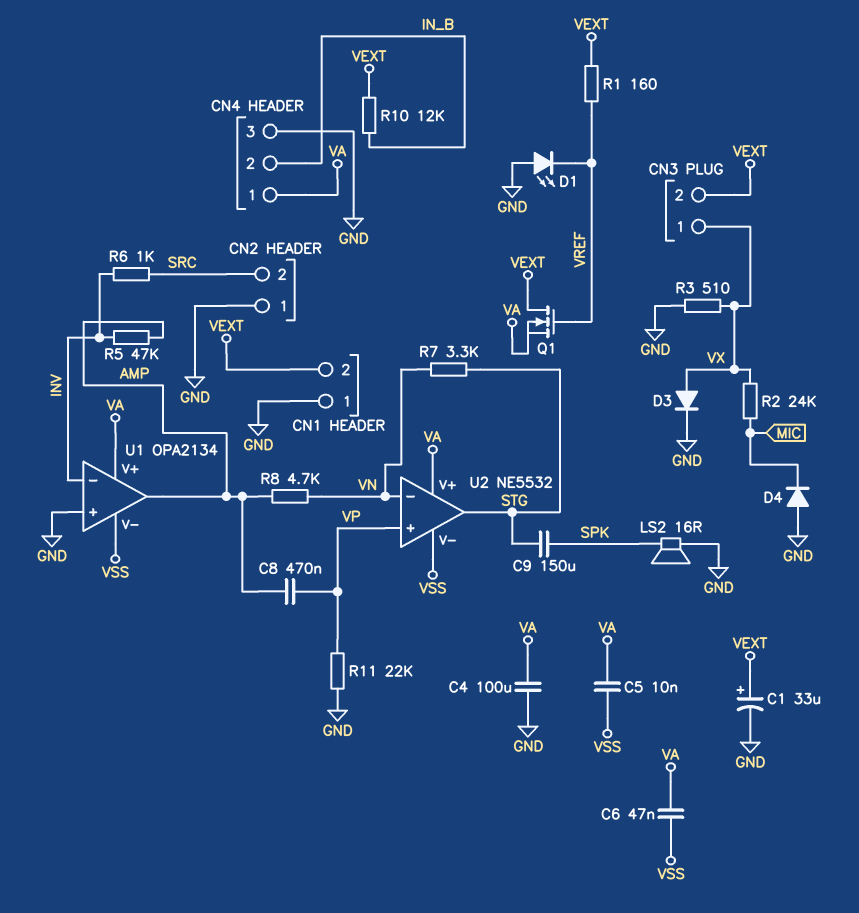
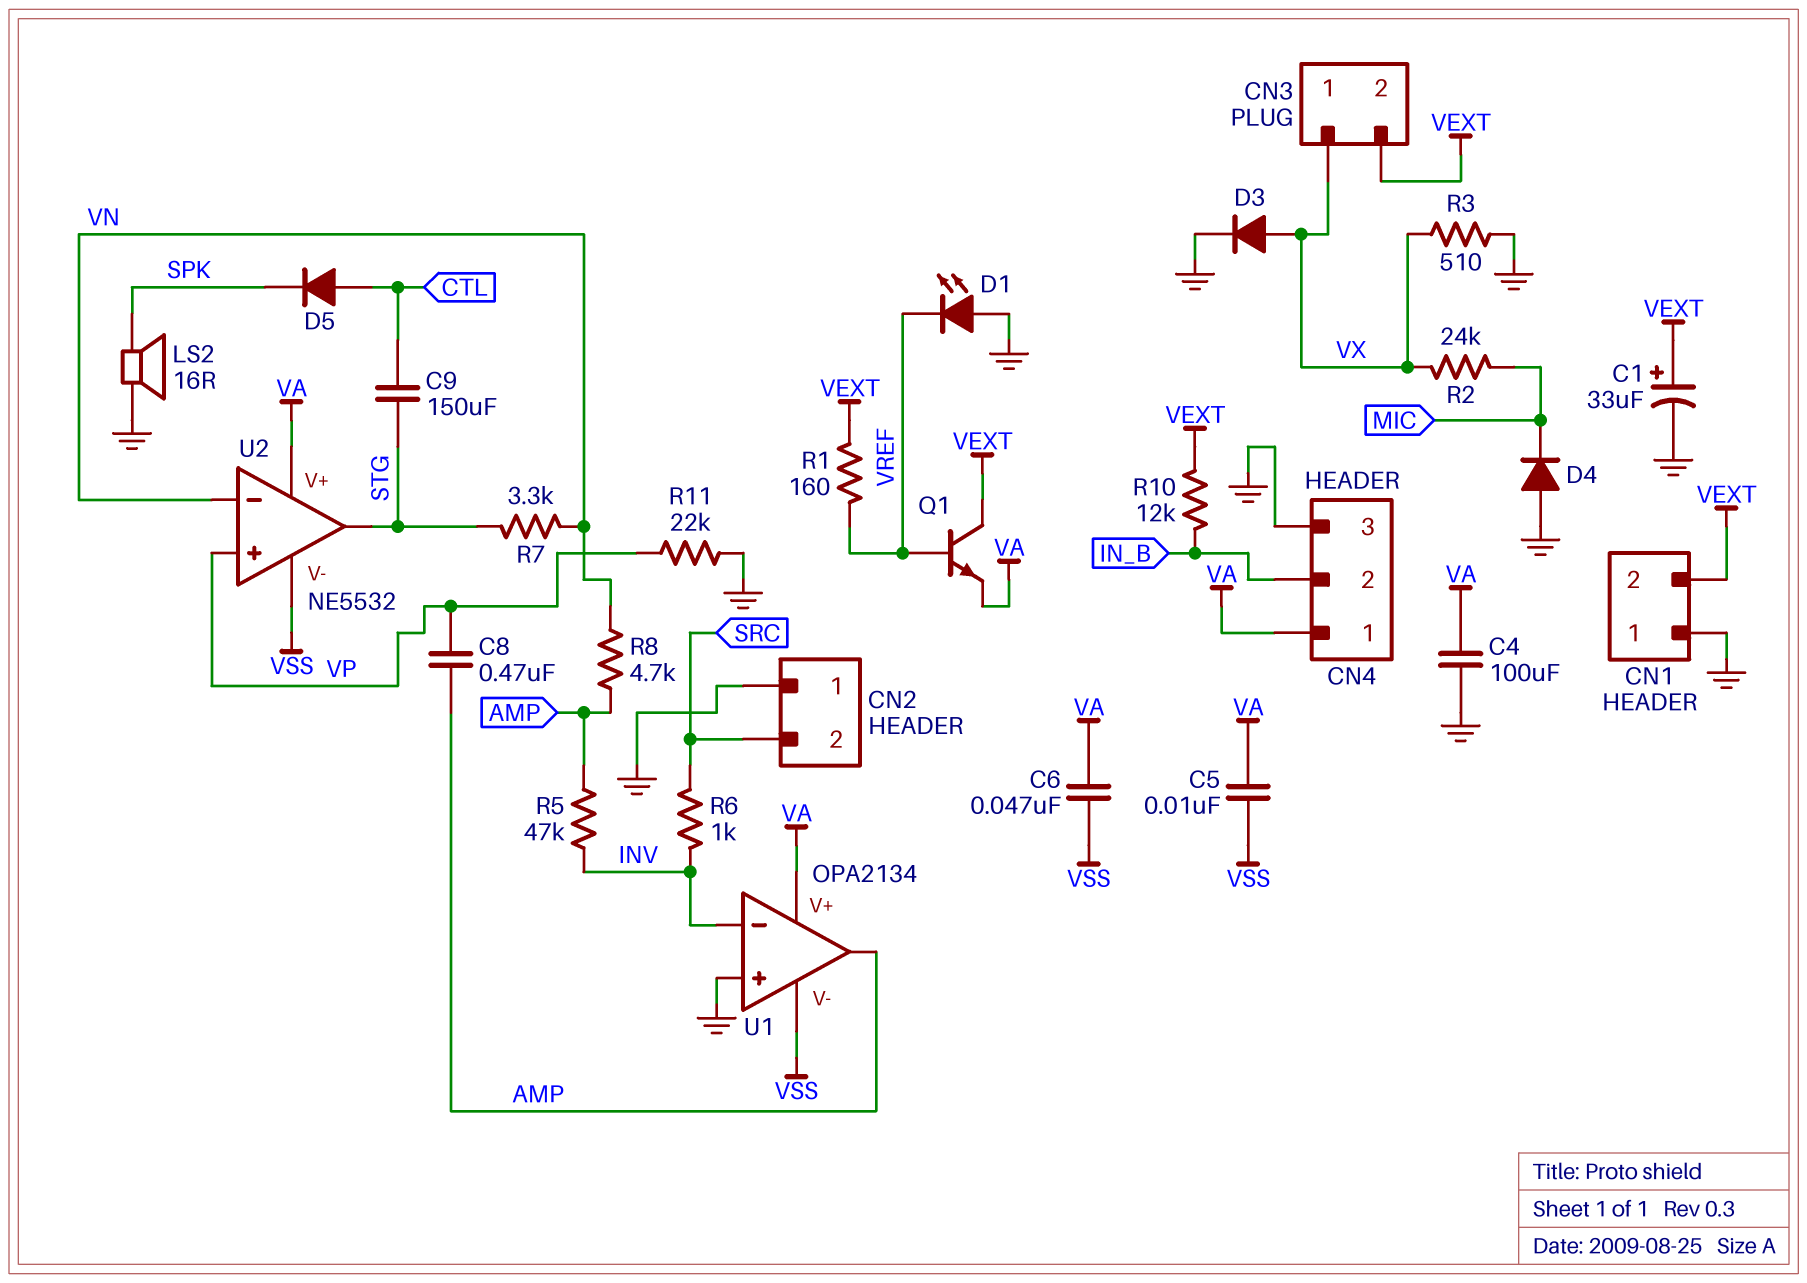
C9: 150uF (SPK, STG) -> 150uF (CTL, STG)
D5: none -> diode (A CTL, K SPK)
Q1: NMOS (G VREF, D VEXT, S VA) -> NPN (B VREF, C VEXT, E VA)

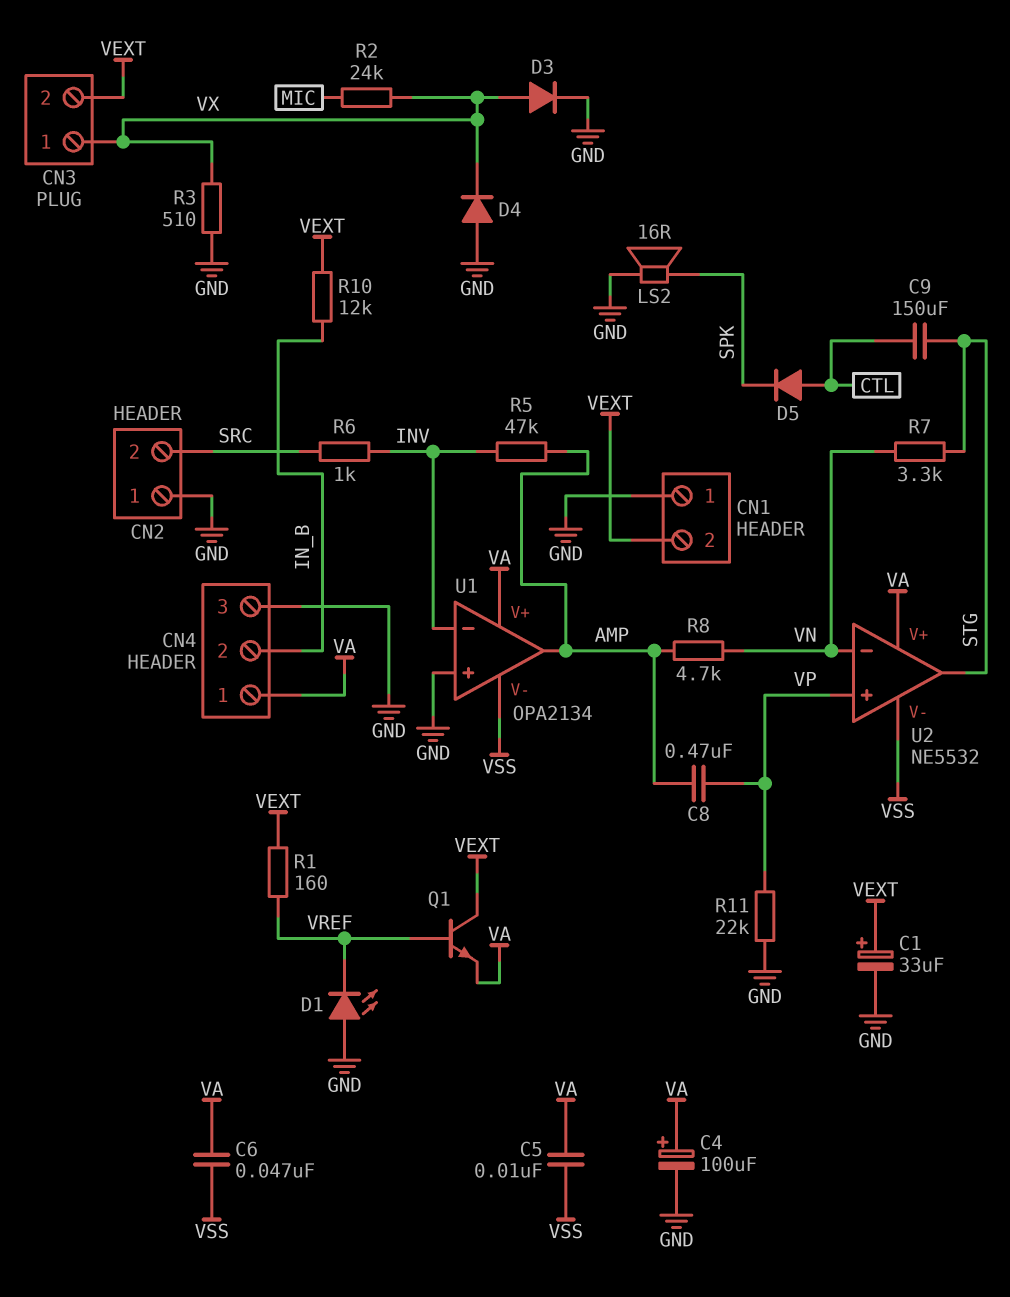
C4: 100uF (GND, VA) -> 100uF (plus VA, minus GND)
D4: diode (A GND, K MIC) -> diode (A GND, K VX)

